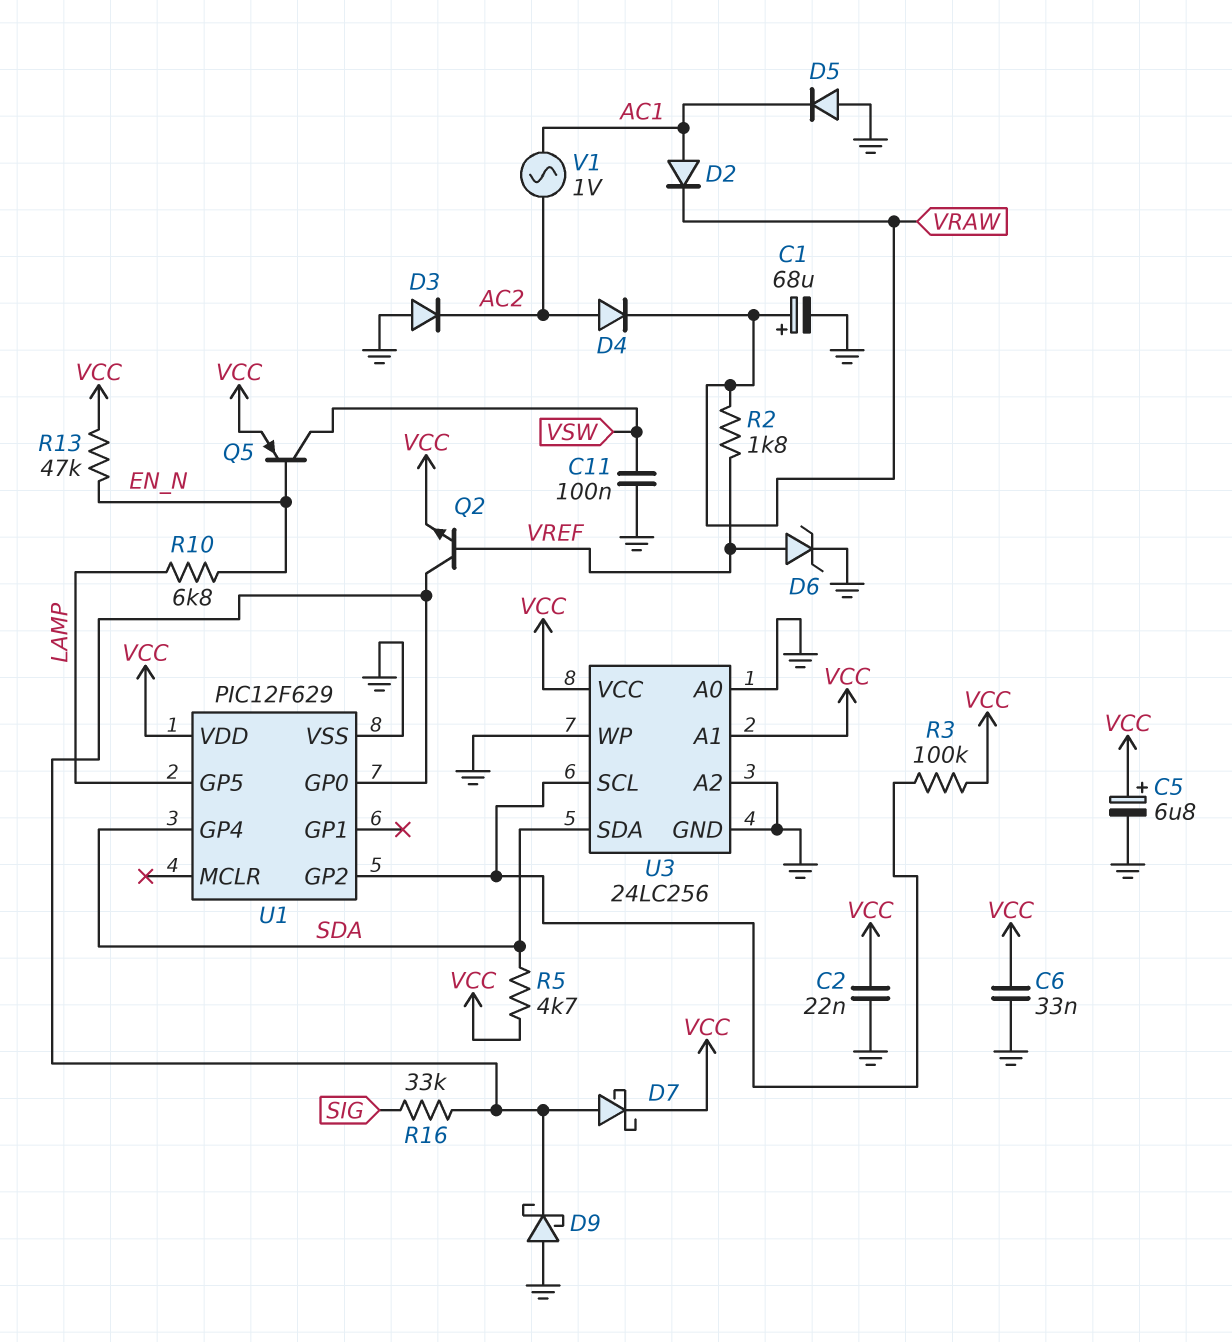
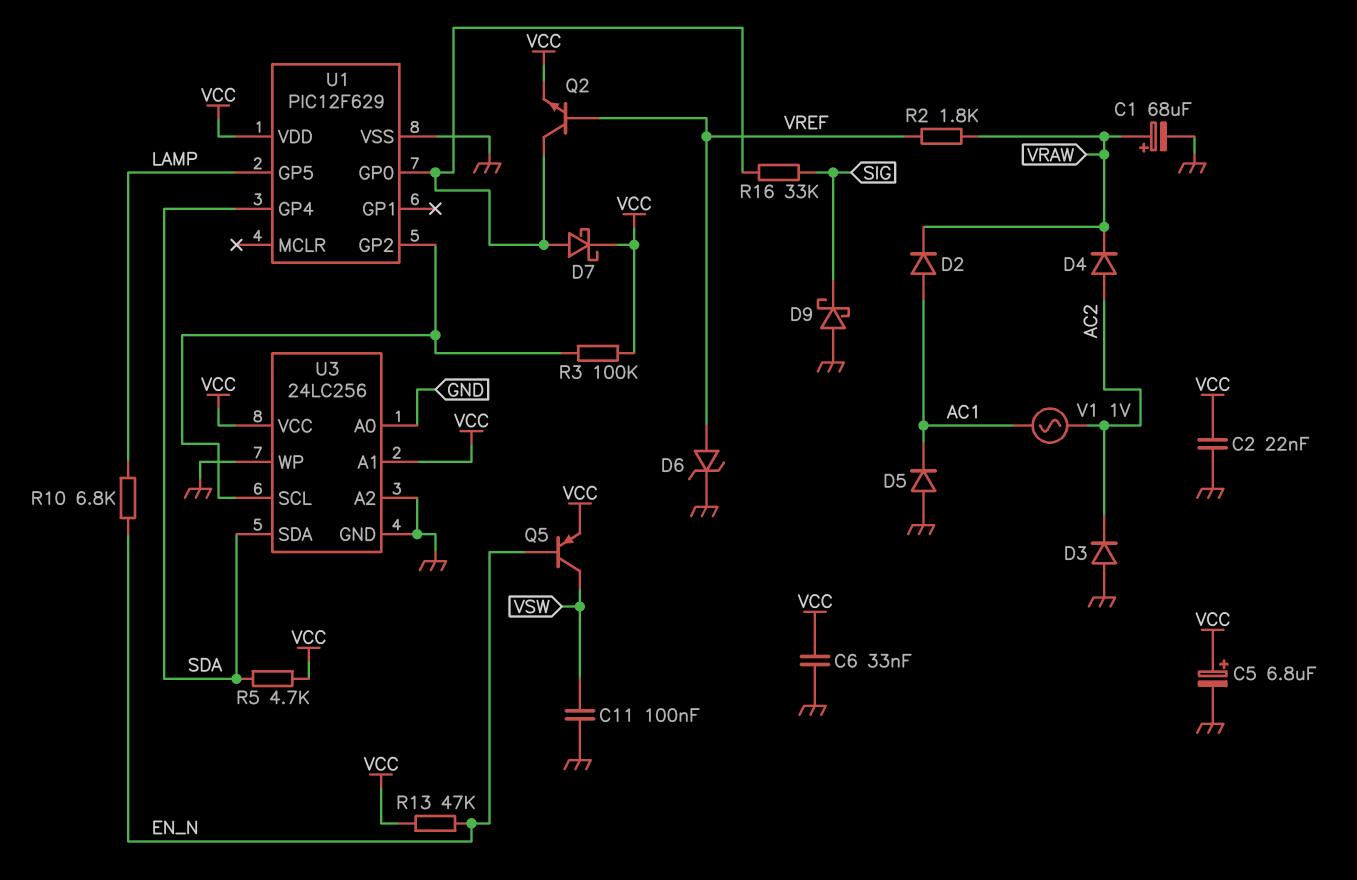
D9: schottky (A GND, K U1/GP0) -> schottky (A GND, K SIG)

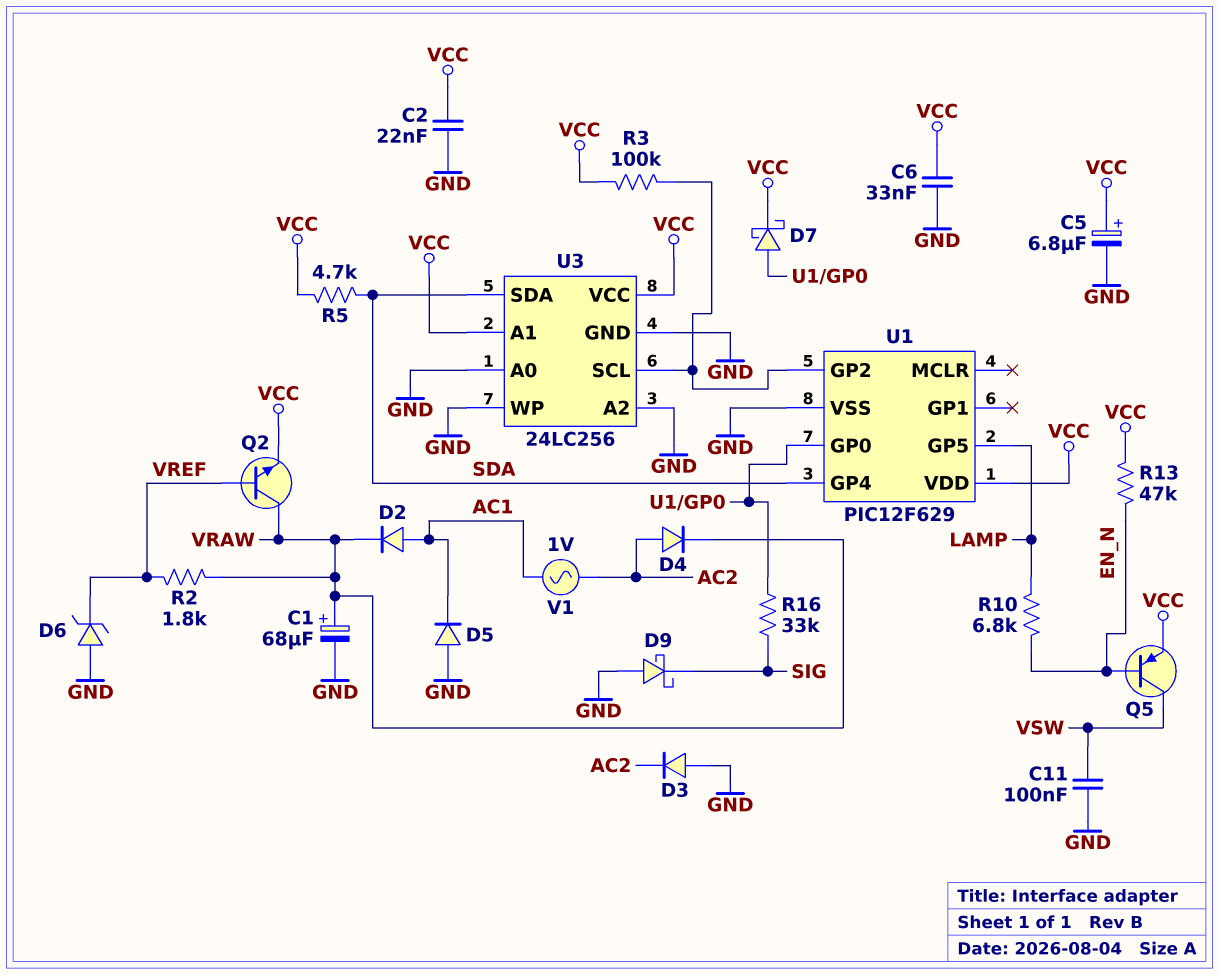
D6: zener (A VREF, K GND) -> zener (A GND, K VREF)
Q2: NPN (B VREF, C U1/GP0, E VCC) -> NPN (B VREF, C VRAW, E VCC)

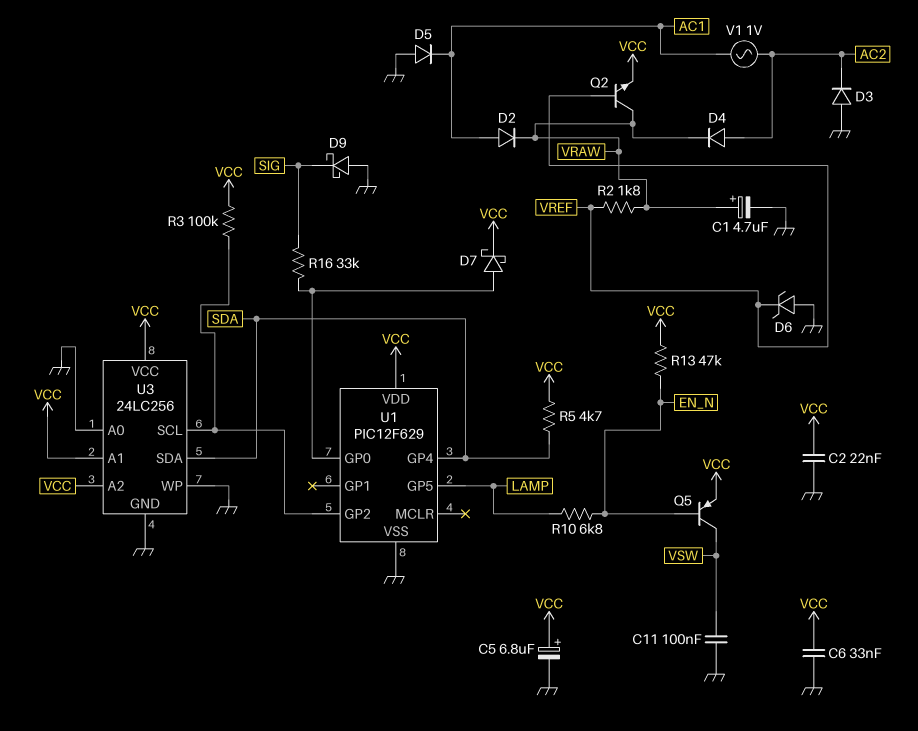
C1: 68uF (plus VRAW, minus GND) -> 4.7uF (plus VRAW, minus GND)
U3 pin A2: GND -> VCC

